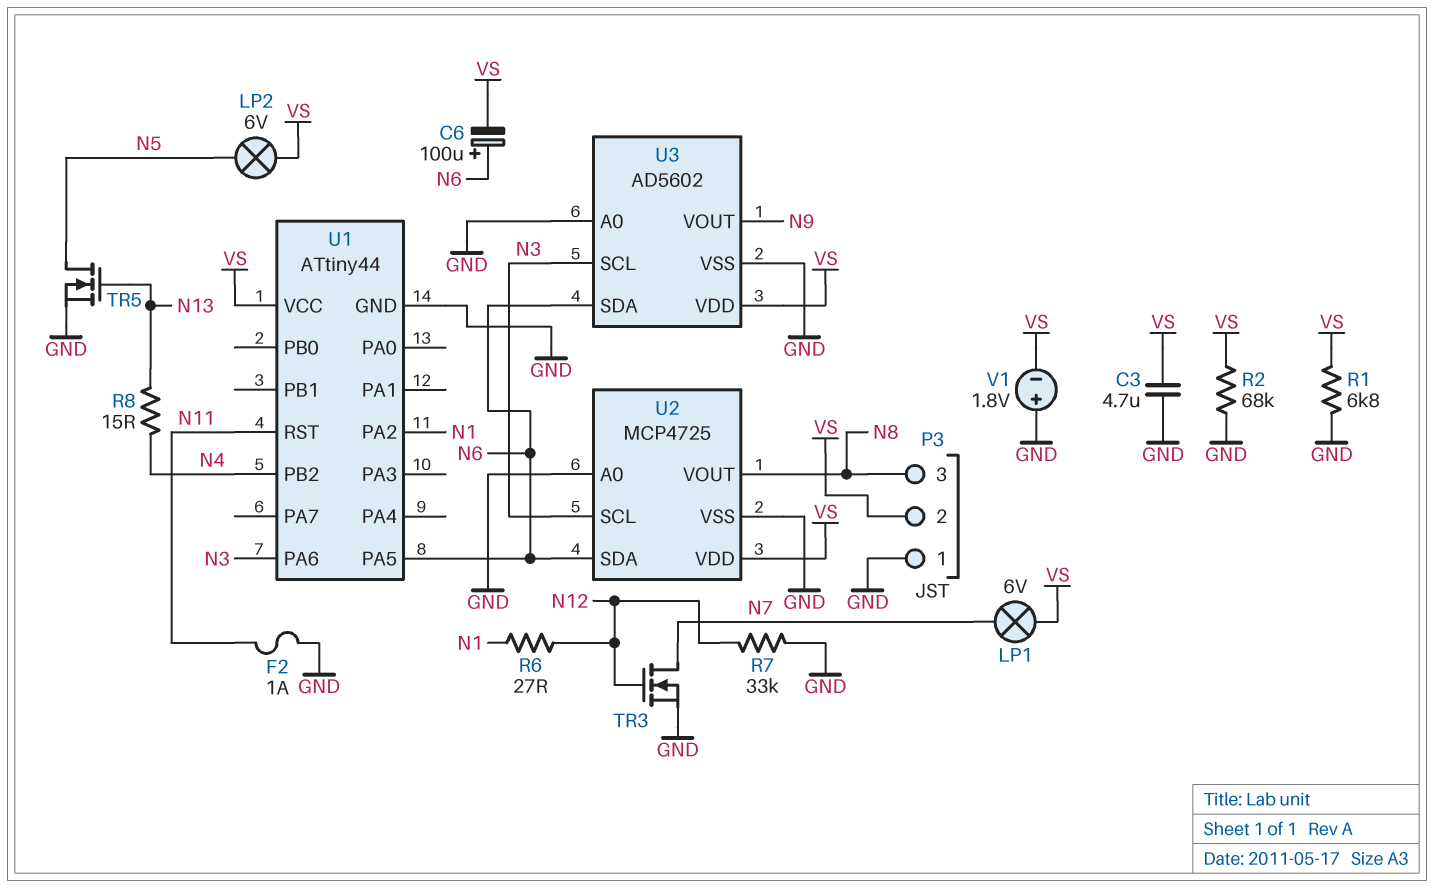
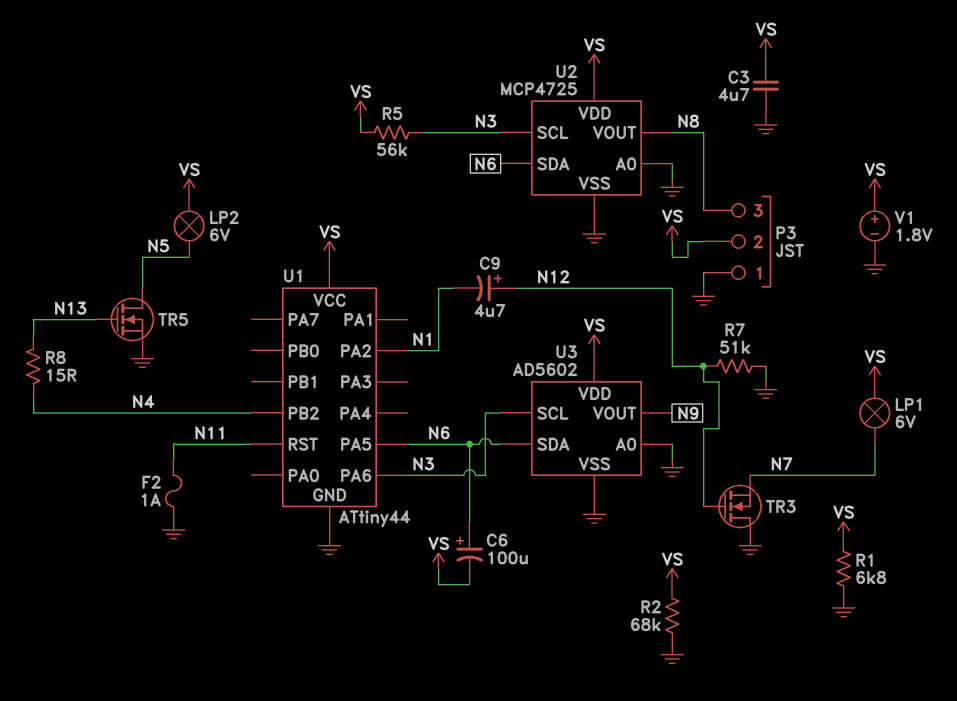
C9: none -> 4.7uF (plus N12, minus N1)
R5: none -> 56k (N3, VS)
R6: 27 (N1, N12) -> none
R7: 33k (GND, N12) -> 51k (GND, N12)
TR3: NMOS (G N12, D N7, S GND) -> NMOS (G N12, D GND, S N7)
V1: 1.8V (plus GND, minus VS) -> 1.8V (plus VS, minus GND)

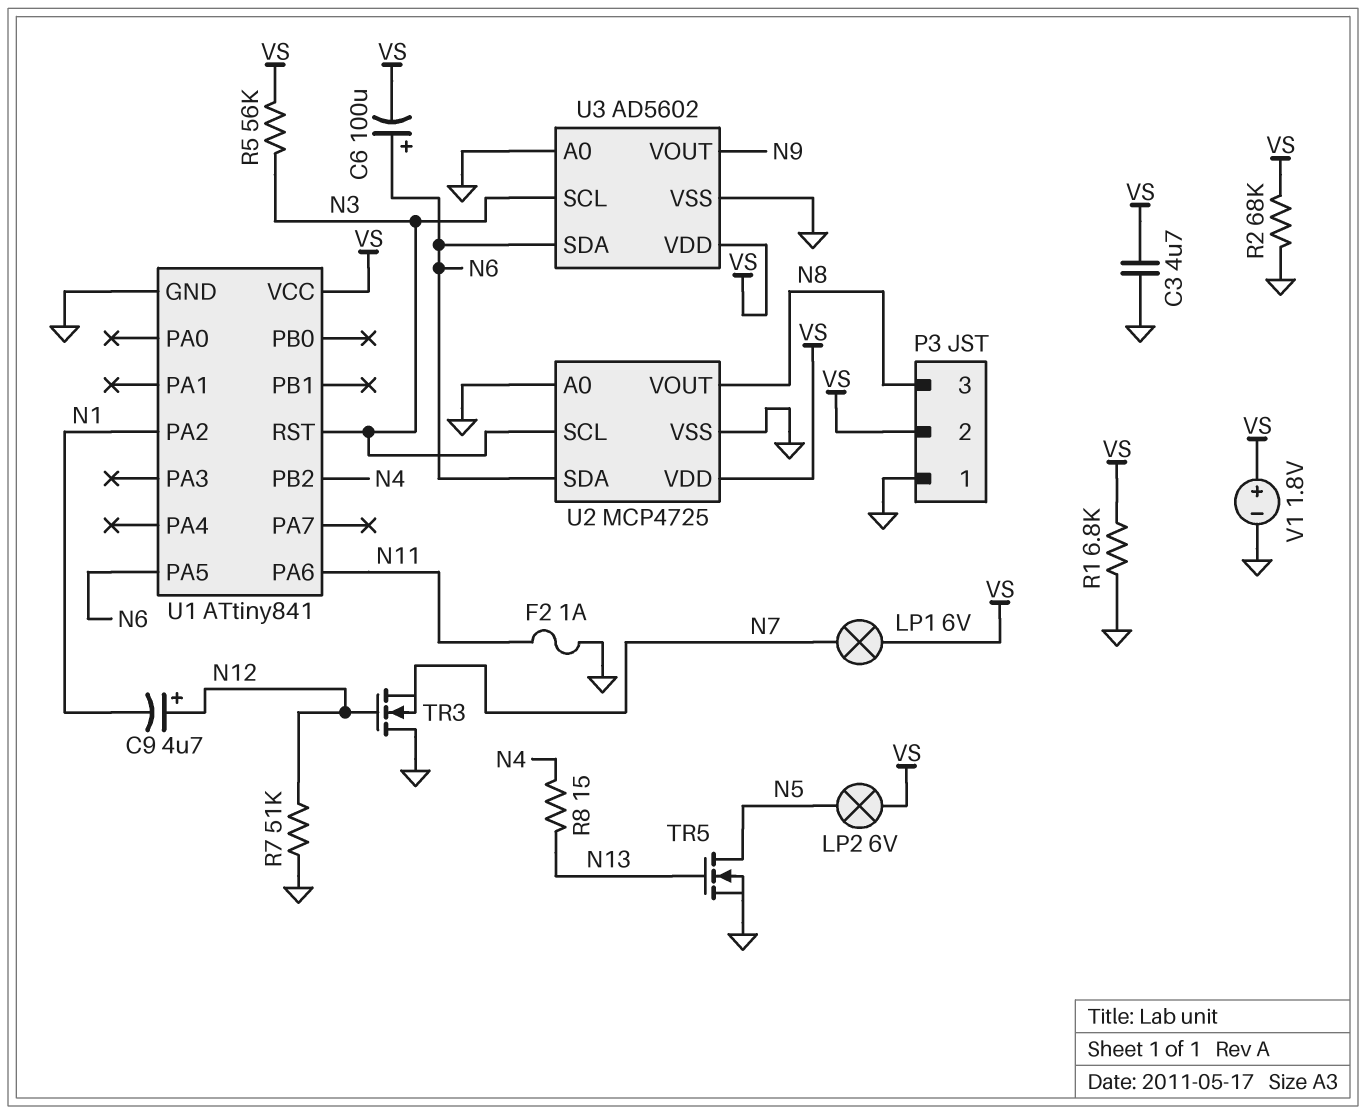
U1: ATtiny44 -> ATtiny841
U1 pin PA6: N3 -> N11
U1 pin RST: N11 -> N3

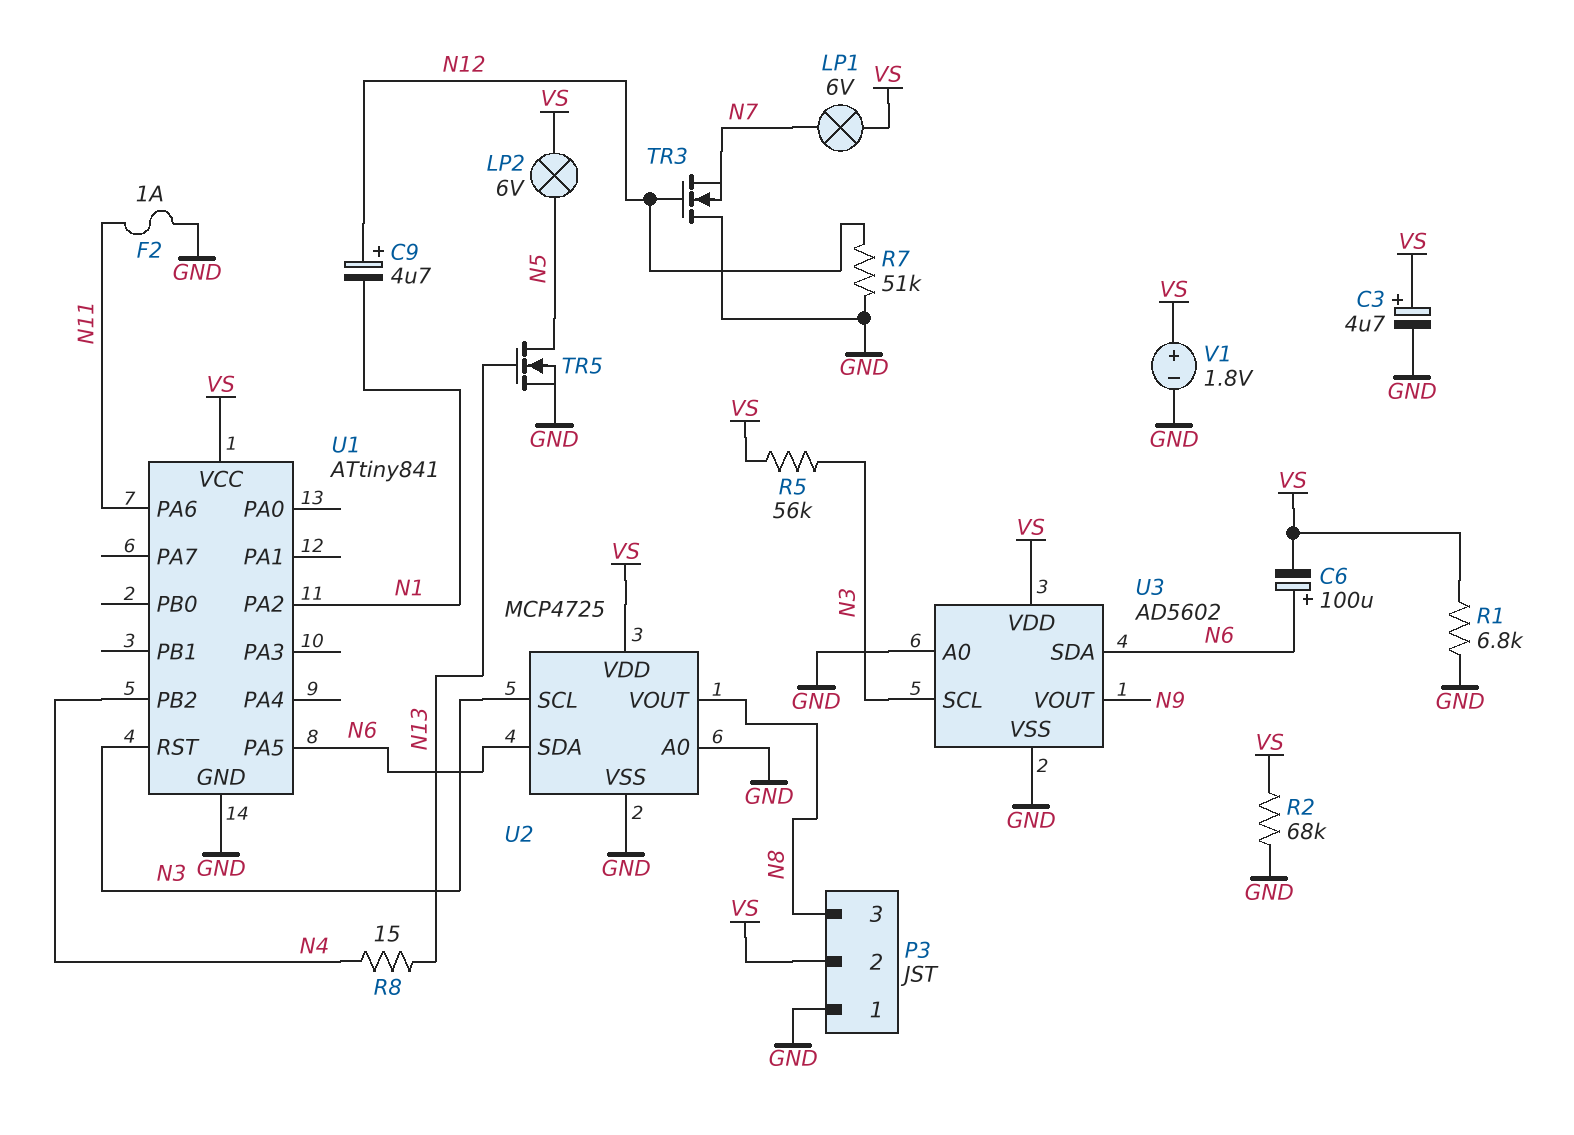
C3: 4.7uF (GND, VS) -> 4.7uF (plus VS, minus GND)

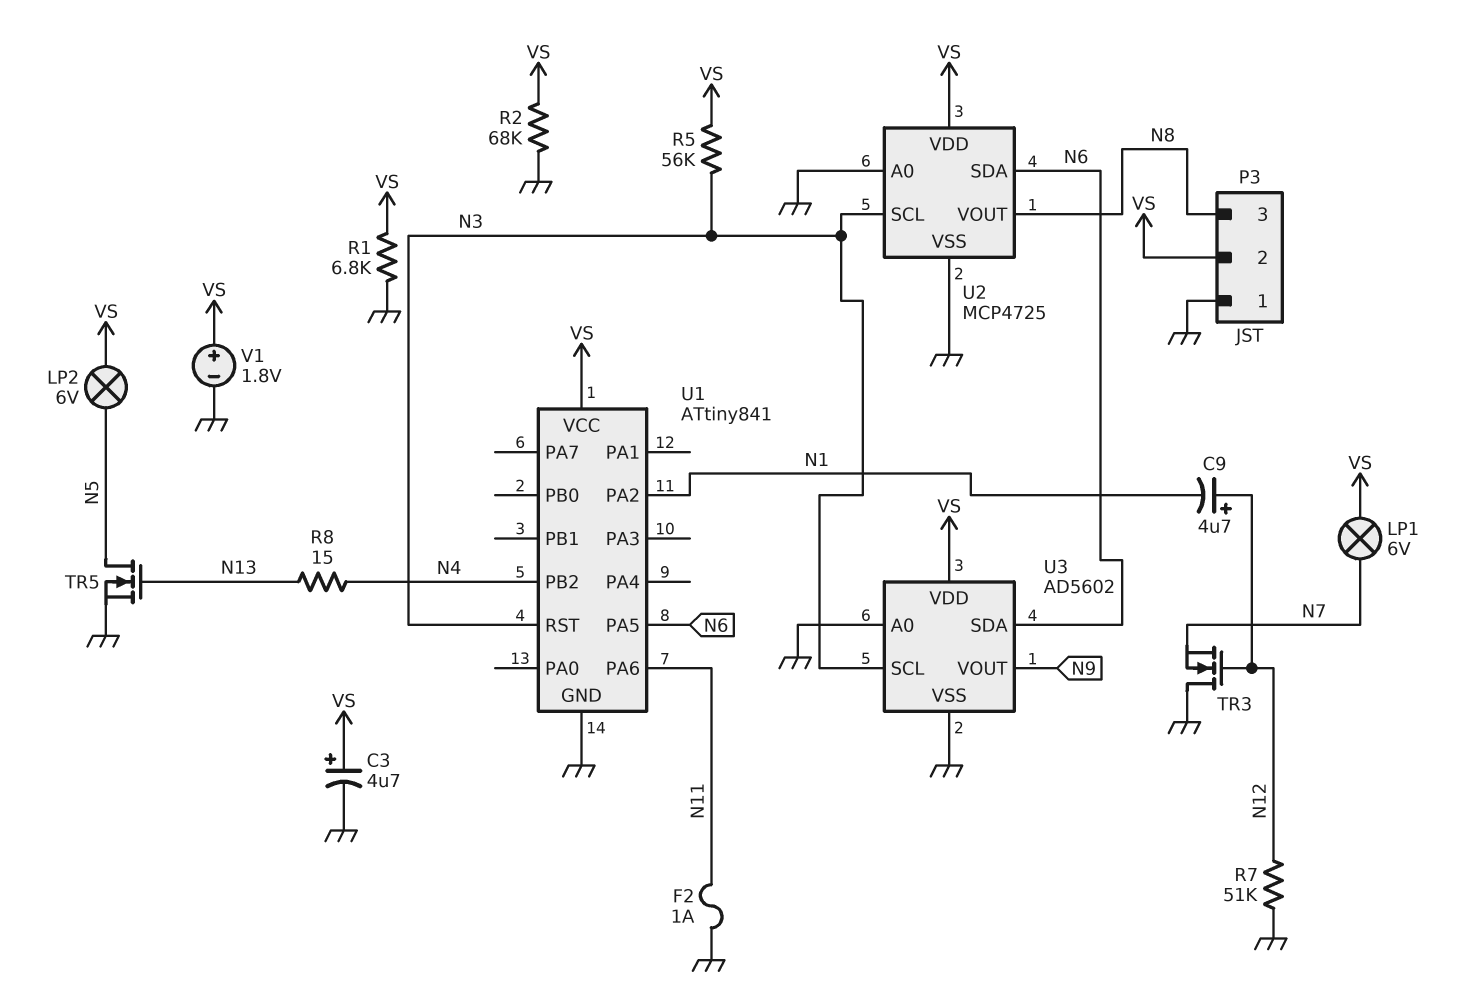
C6: 100uF (plus N6, minus VS) -> none

